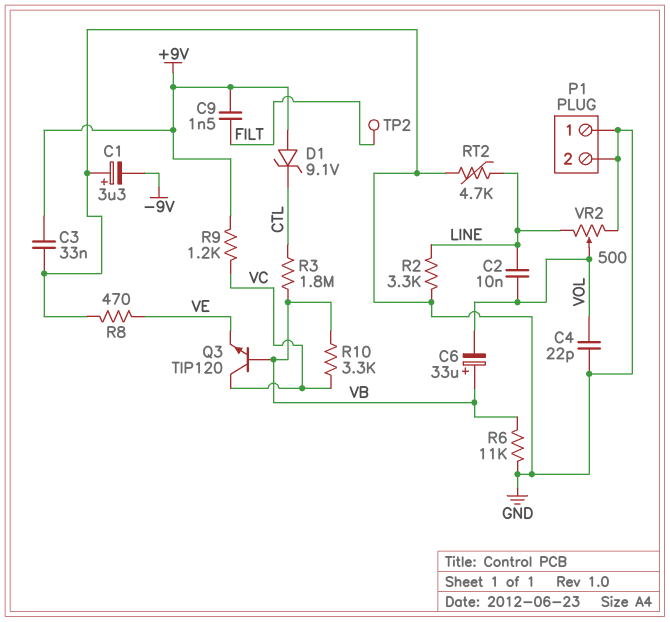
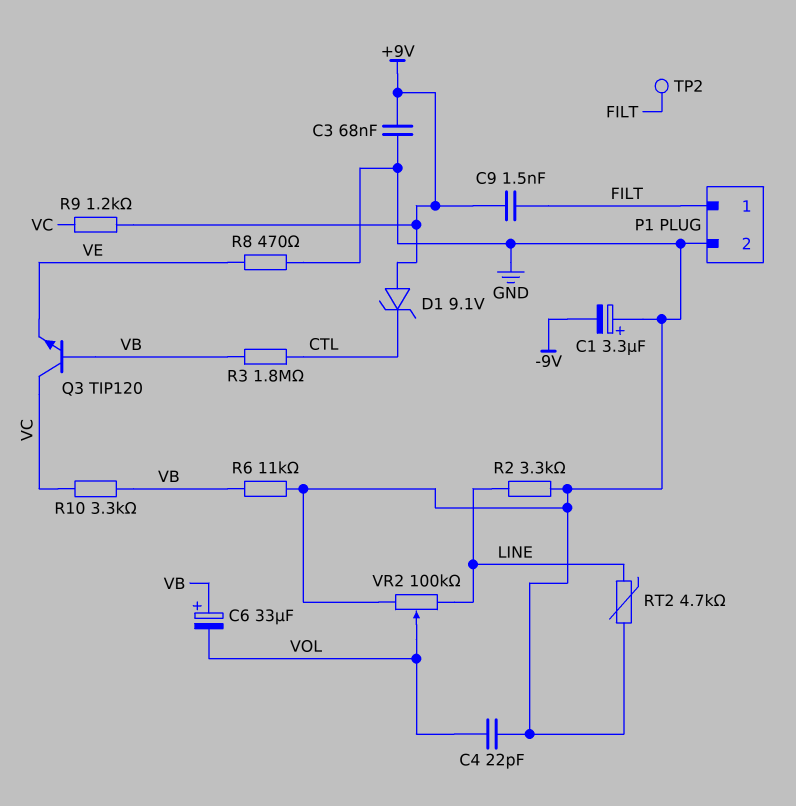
C2: 10nF (LINE, VOL) -> none
C3: 33nF (+9V, GND) -> 68nF (+9V, GND)
P1 pin 1: GND -> FILT
VR2: 500 (GND, LINE, wiper VOL) -> 100k (GND, LINE, wiper VOL)

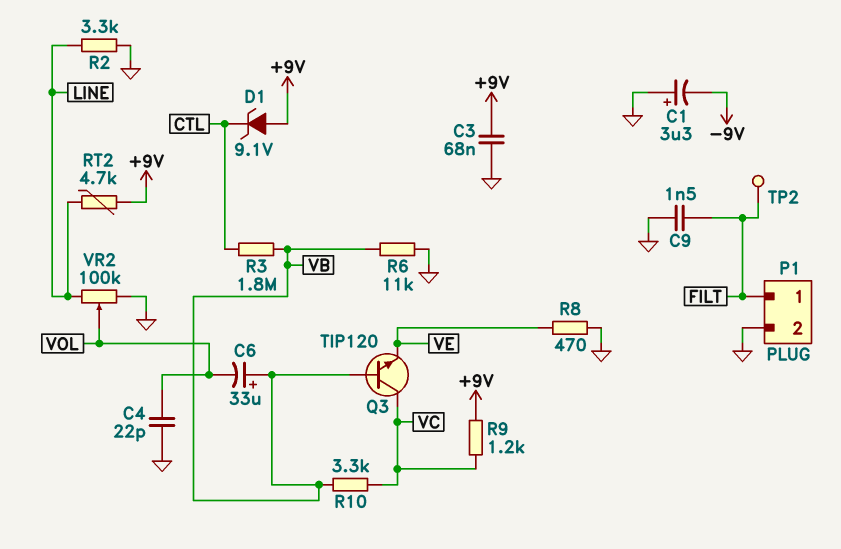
C9: 1.5nF (+9V, FILT) -> 1.5nF (FILT, GND)
RT2: 4.7k (GND, LINE) -> 4.7k (+9V, LINE)

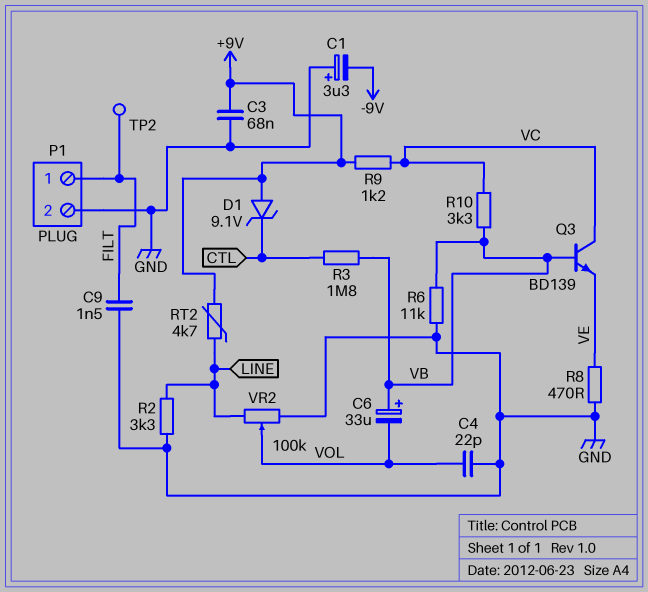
Q3: NPN TIP120 (B VB, C VC, E VE) -> NPN BD139 (B VB, C VC, E VE)

